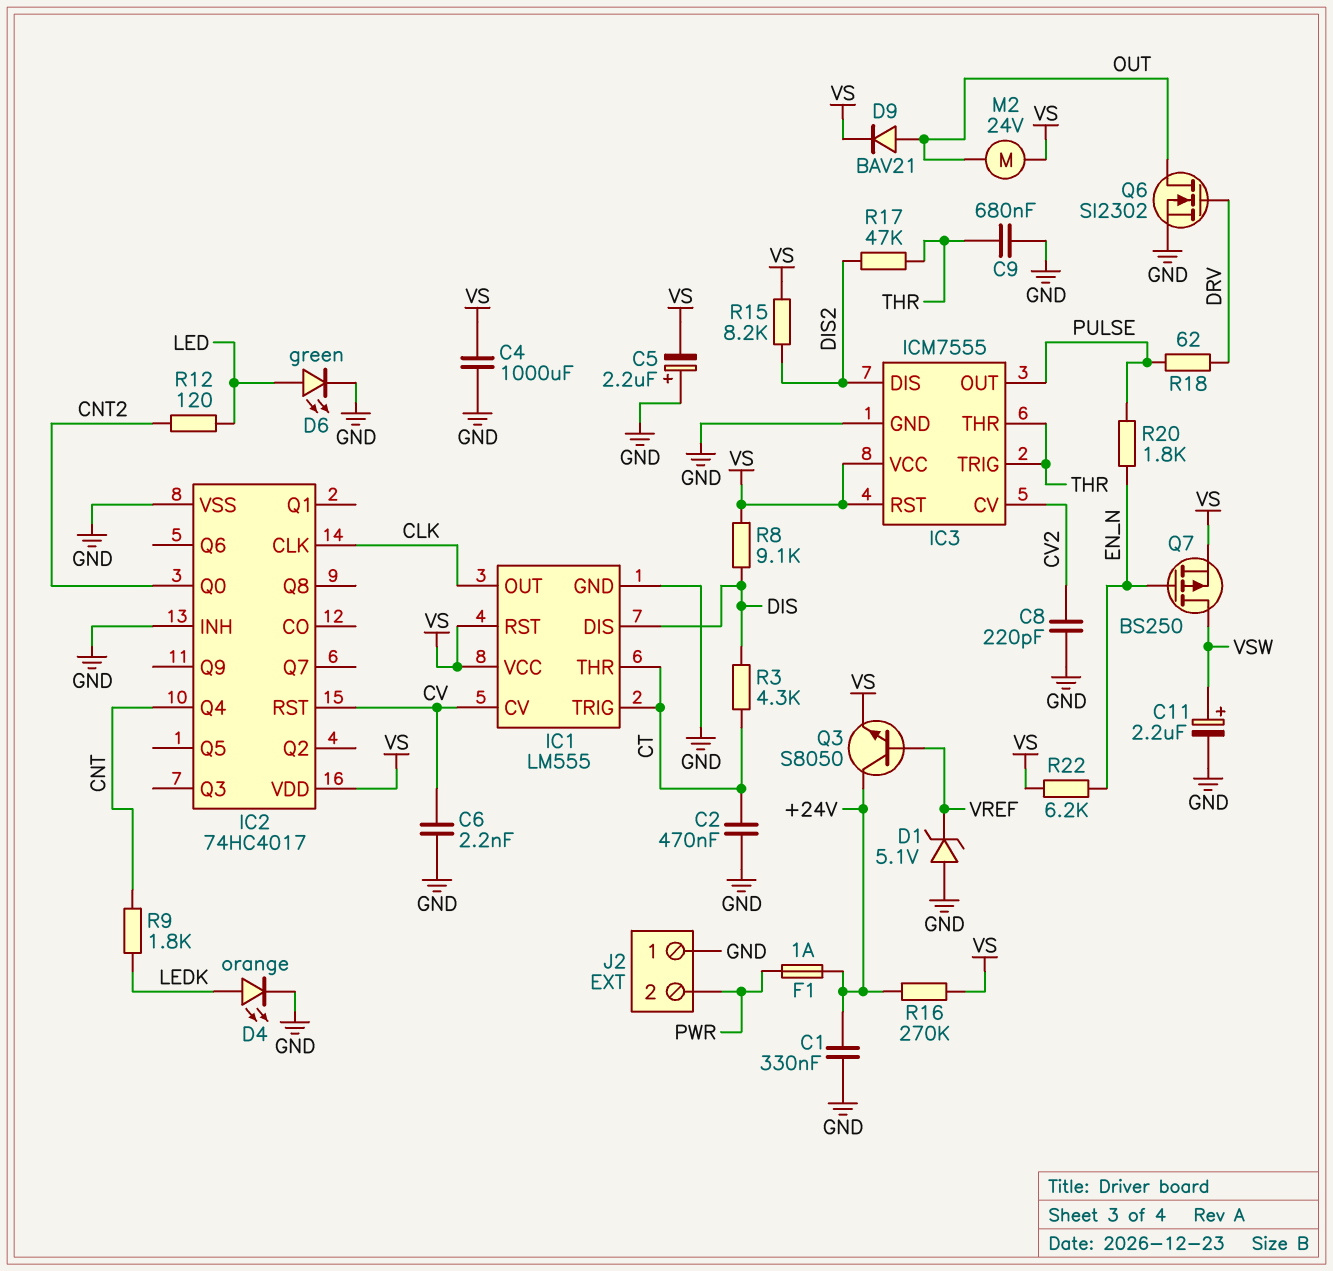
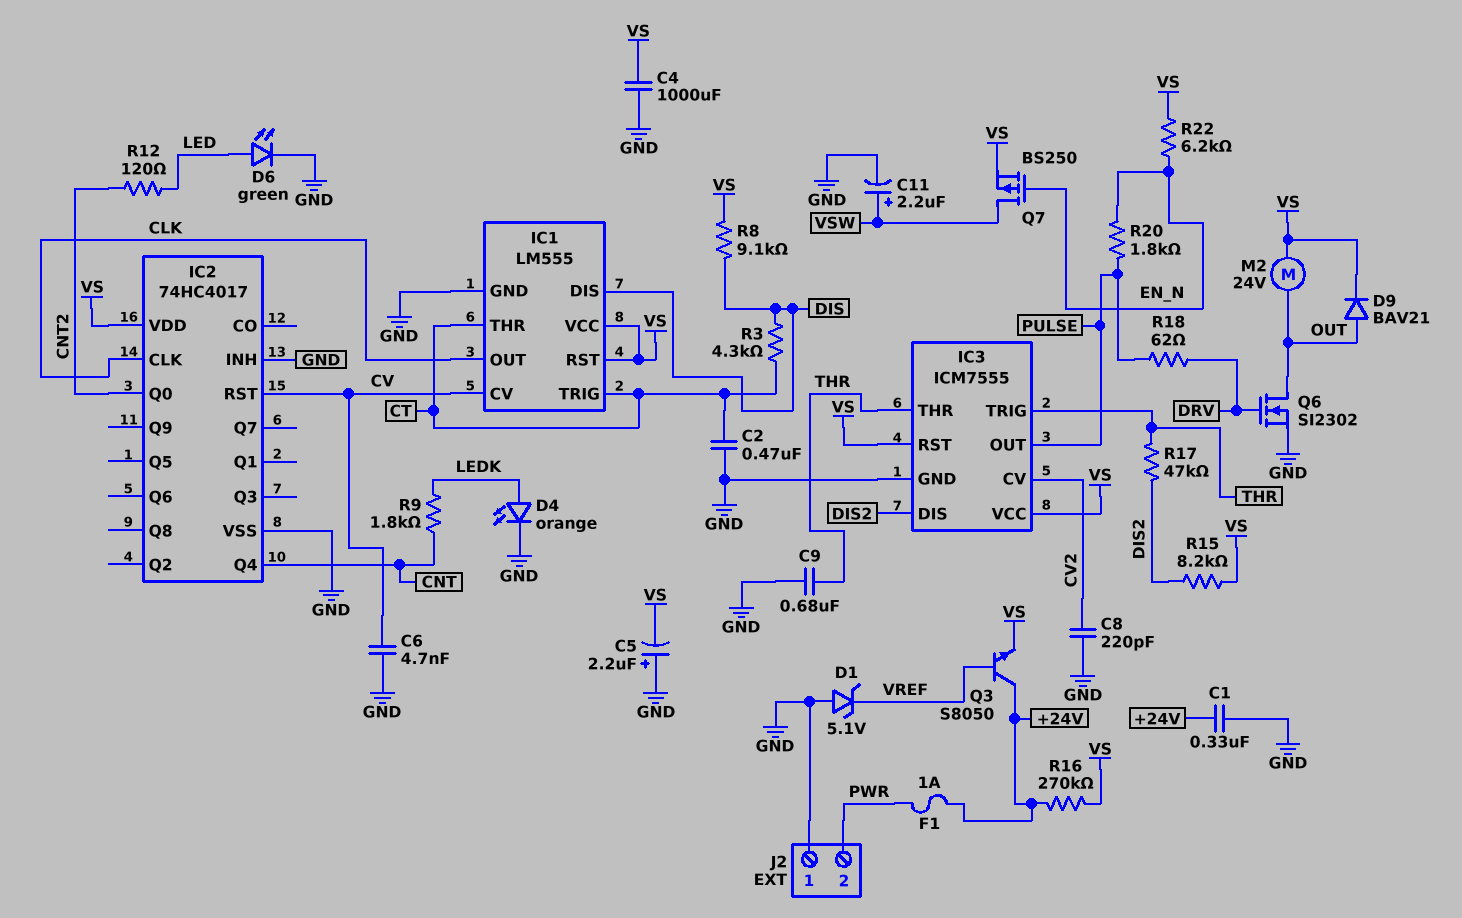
C6: 2.2nF (CV, GND) -> 4.7nF (CV, GND)

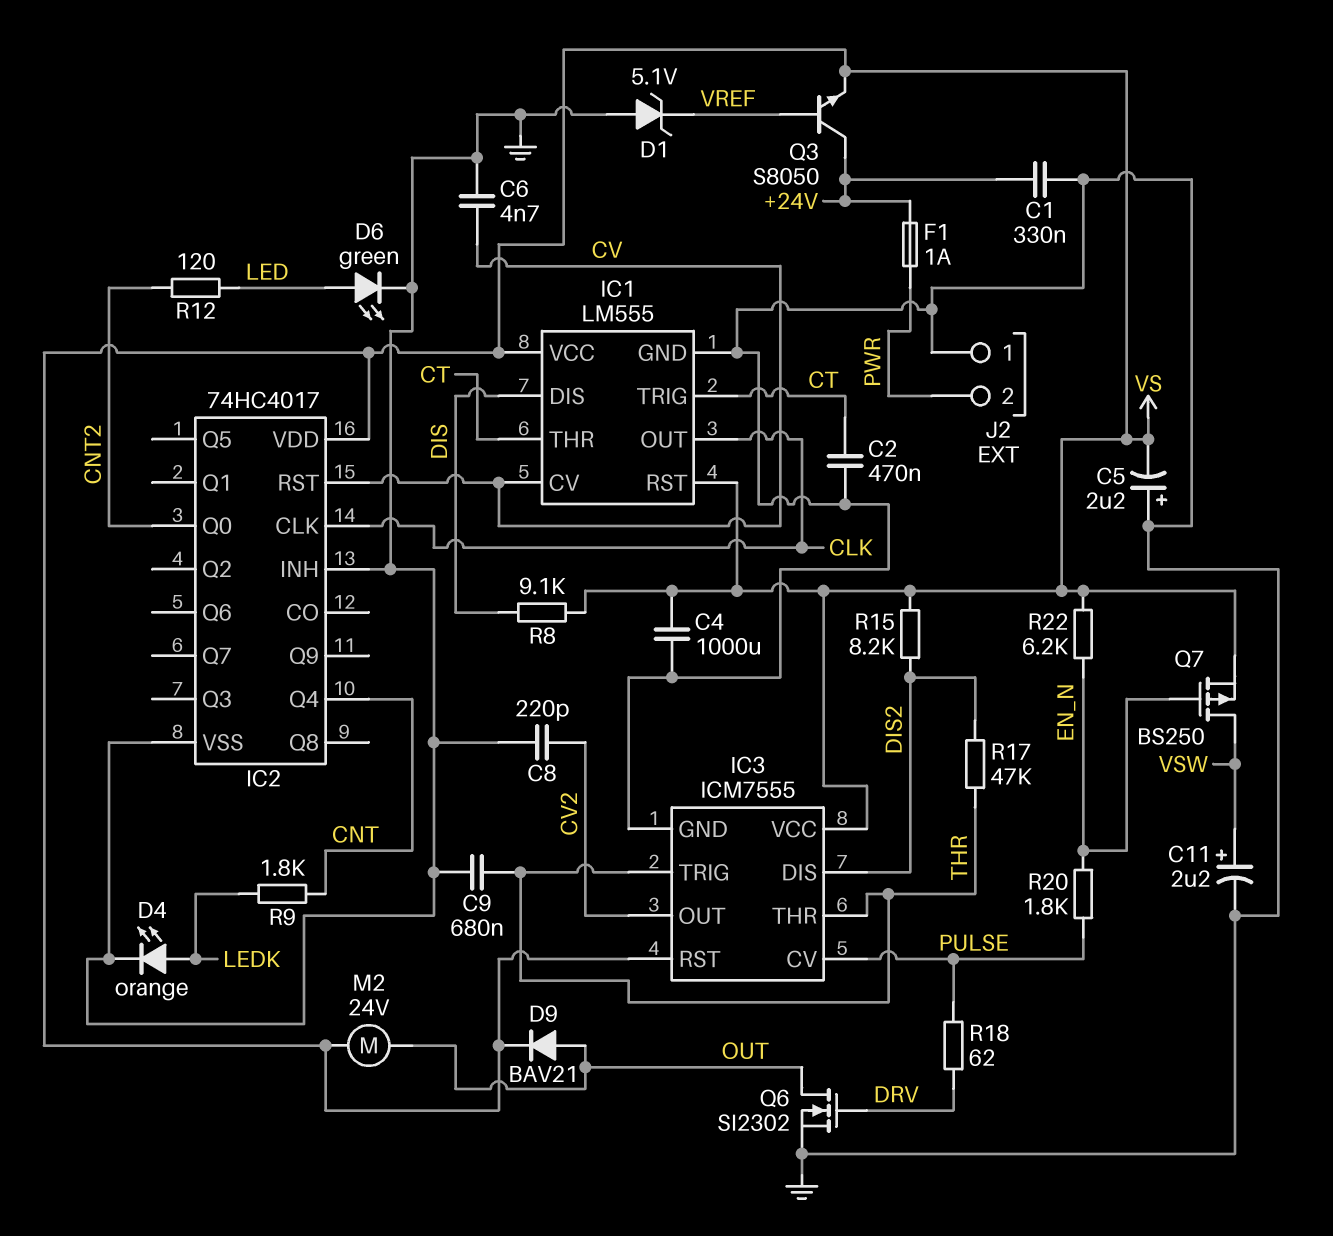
IC3 pin CV: CV2 -> PULSE
IC3 pin OUT: PULSE -> CV2
R3: 4.3k (CT, DIS) -> none
R16: 270k (+24V, VS) -> none

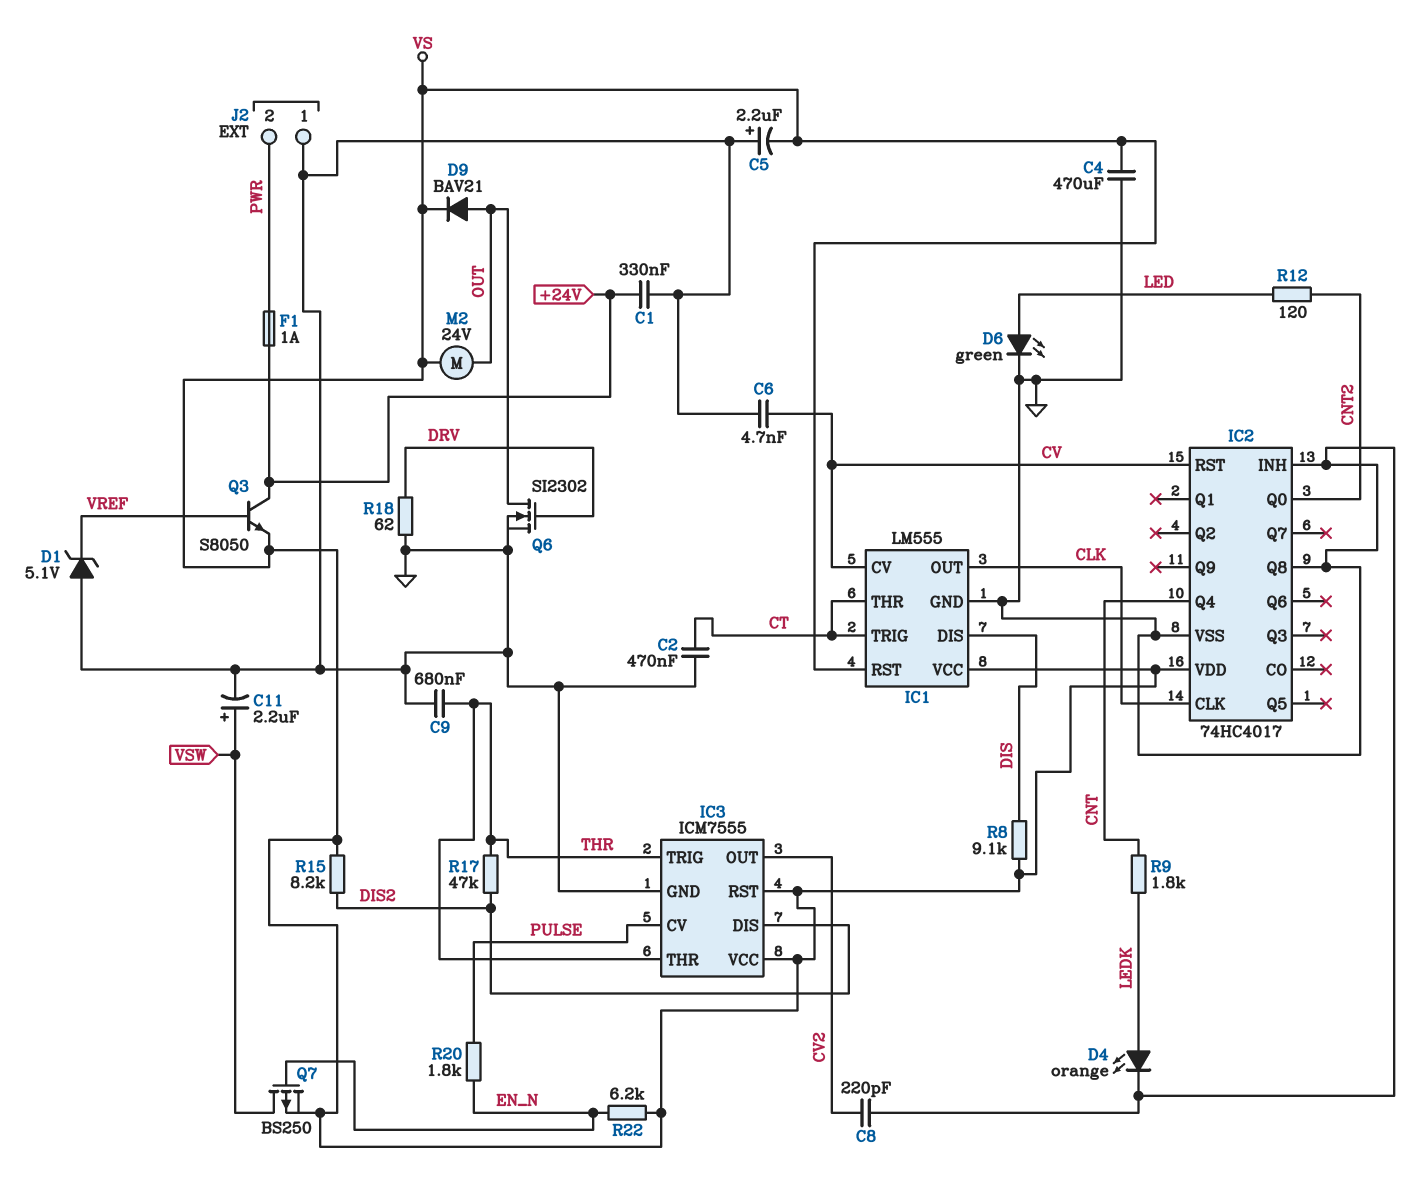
C4: 1000uF (GND, VS) -> 470uF (GND, VS)
IC2 pin Q8: none -> GND
R18: 62 (DRV, PULSE) -> 62 (DRV, GND)

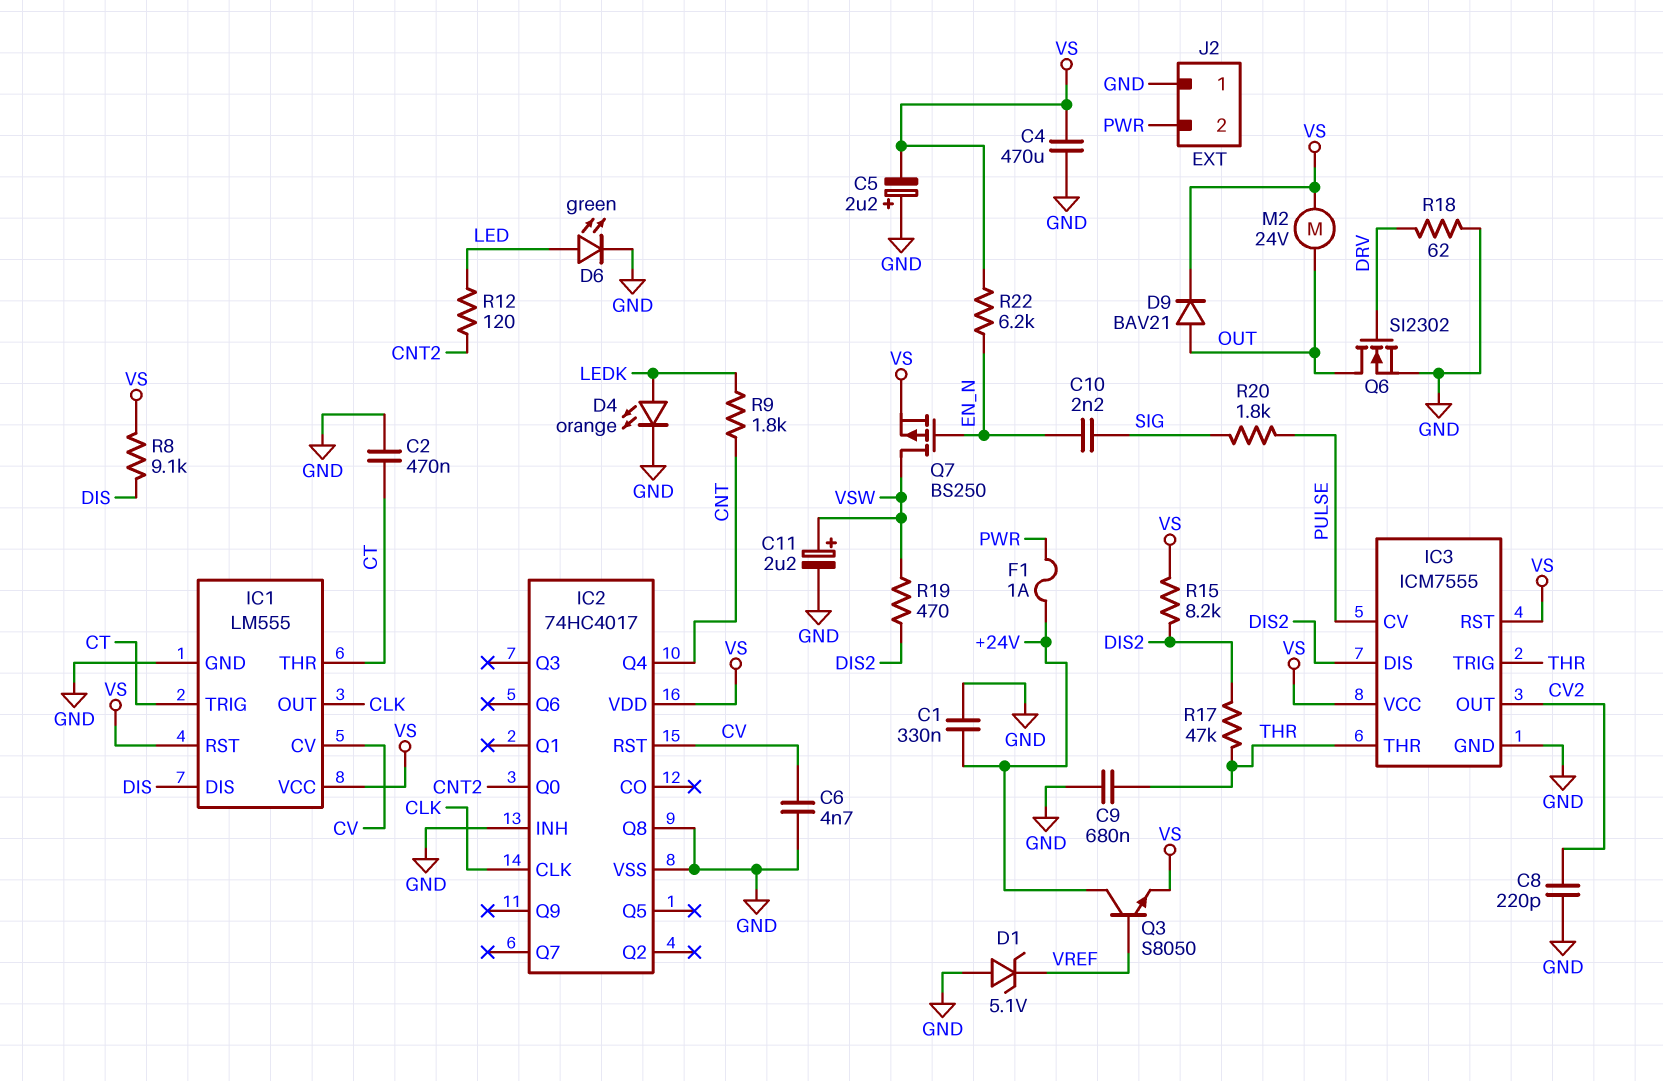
C10: none -> 2.2nF (EN_N, SIG)
R19: none -> 470 (DIS2, VSW)
R20: 1.8k (EN_N, PULSE) -> 1.8k (PULSE, SIG)

